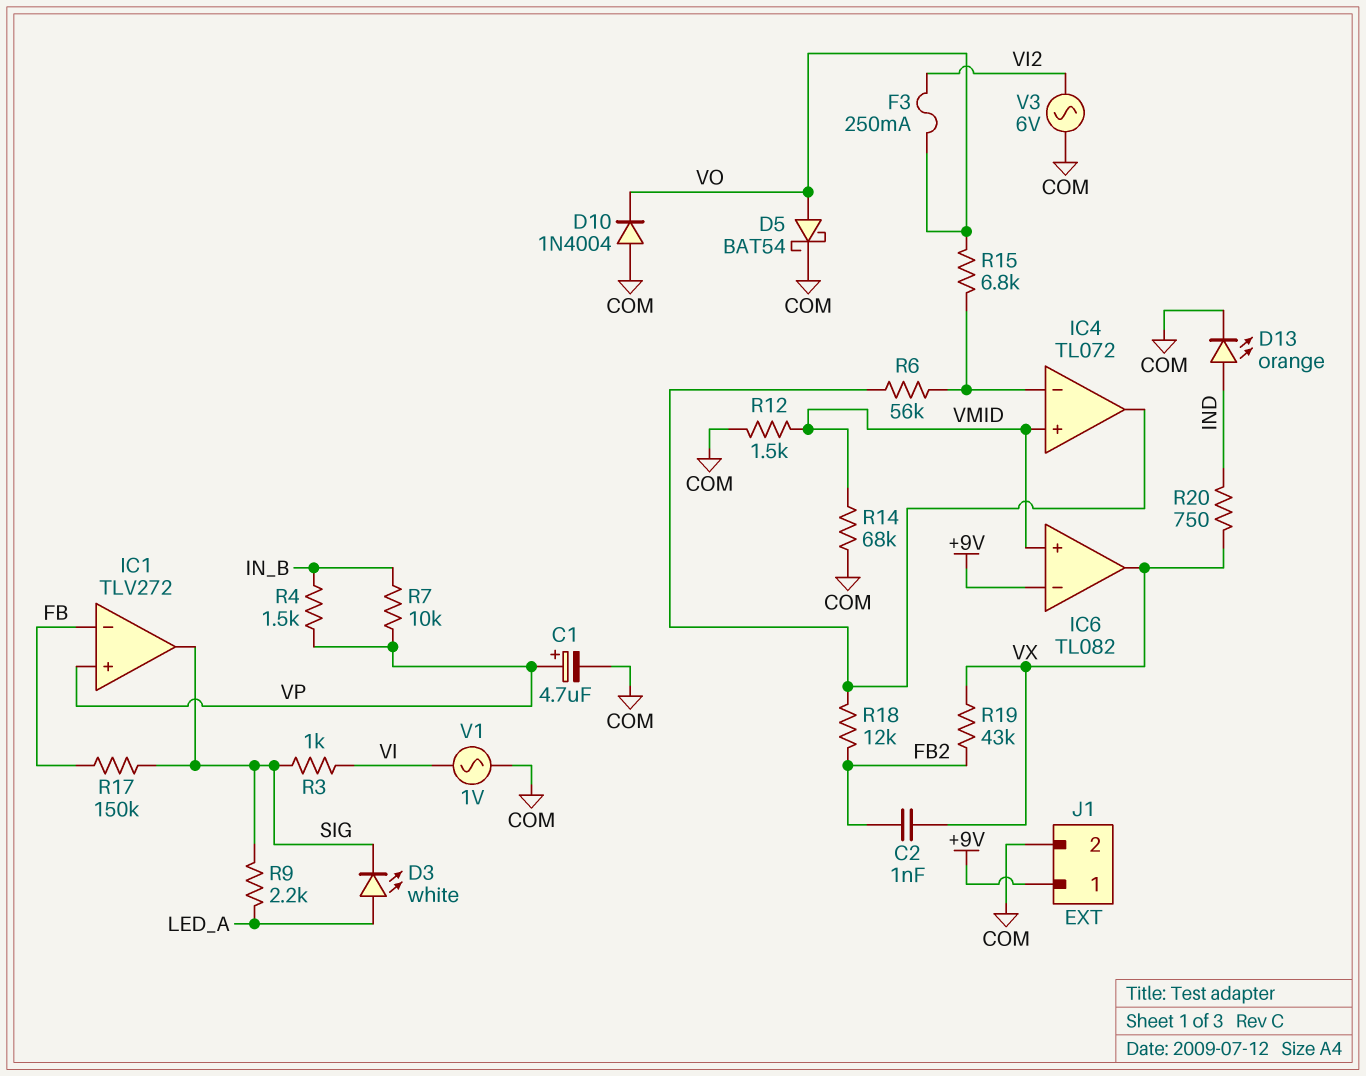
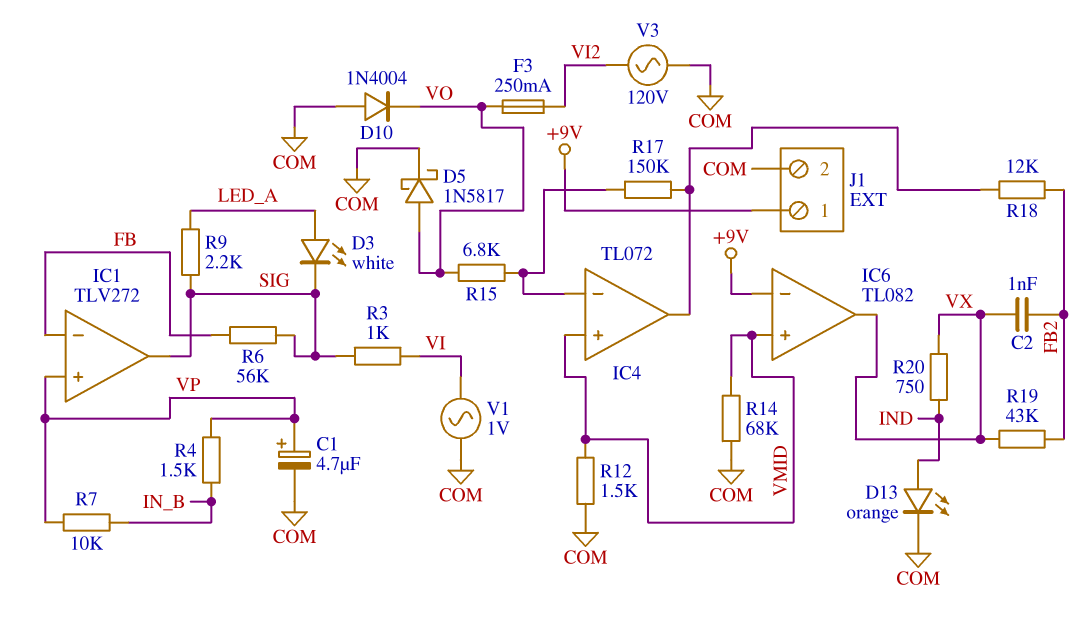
D5: schottky BAT54 (A VO, K COM) -> schottky 1N5817 (A VO, K COM)
R6: 56k (IC4/in-, IC4/out) -> 56k (FB, SIG)
R17: 150k (FB, SIG) -> 150k (IC4/in-, IC4/out)
V3: AC 6V (COM, VI2) -> AC 120V (COM, VI2)

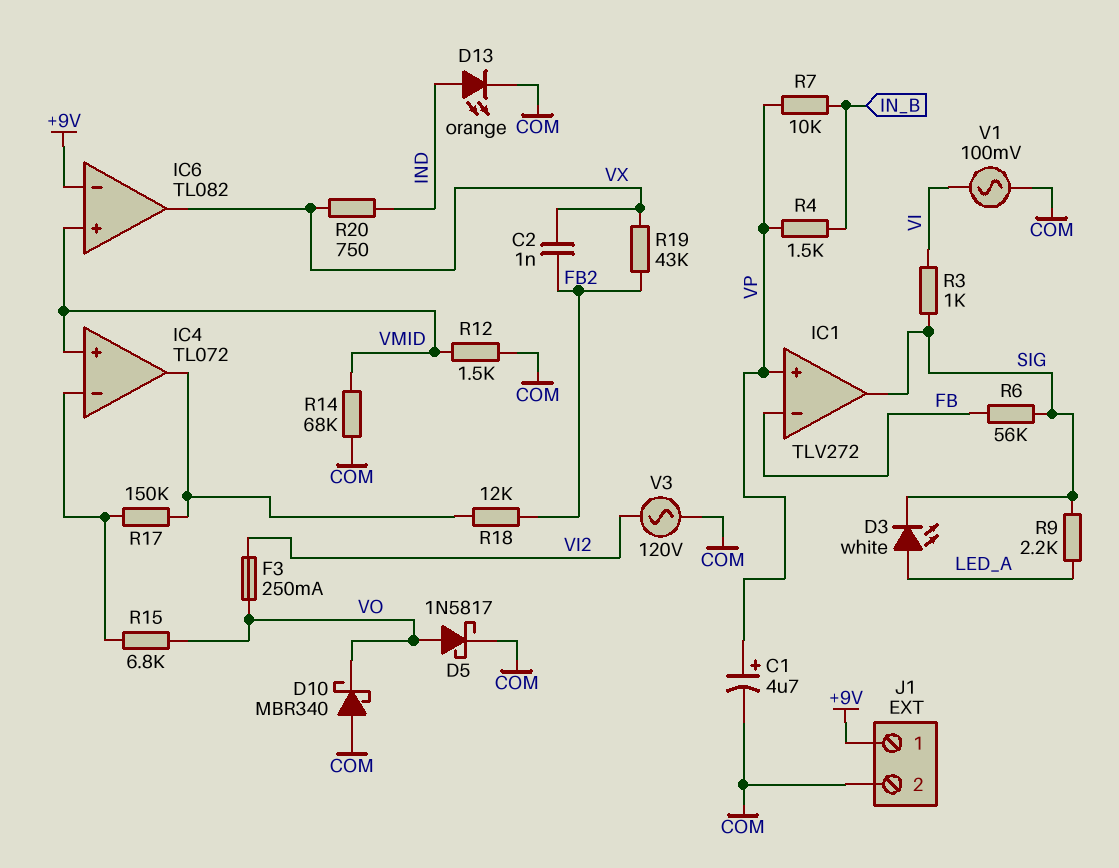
D10: diode 1N4004 (A COM, K VO) -> schottky MBR340 (A COM, K VO)
V1: AC 1V (COM, VI) -> AC 100mV (COM, VI)

